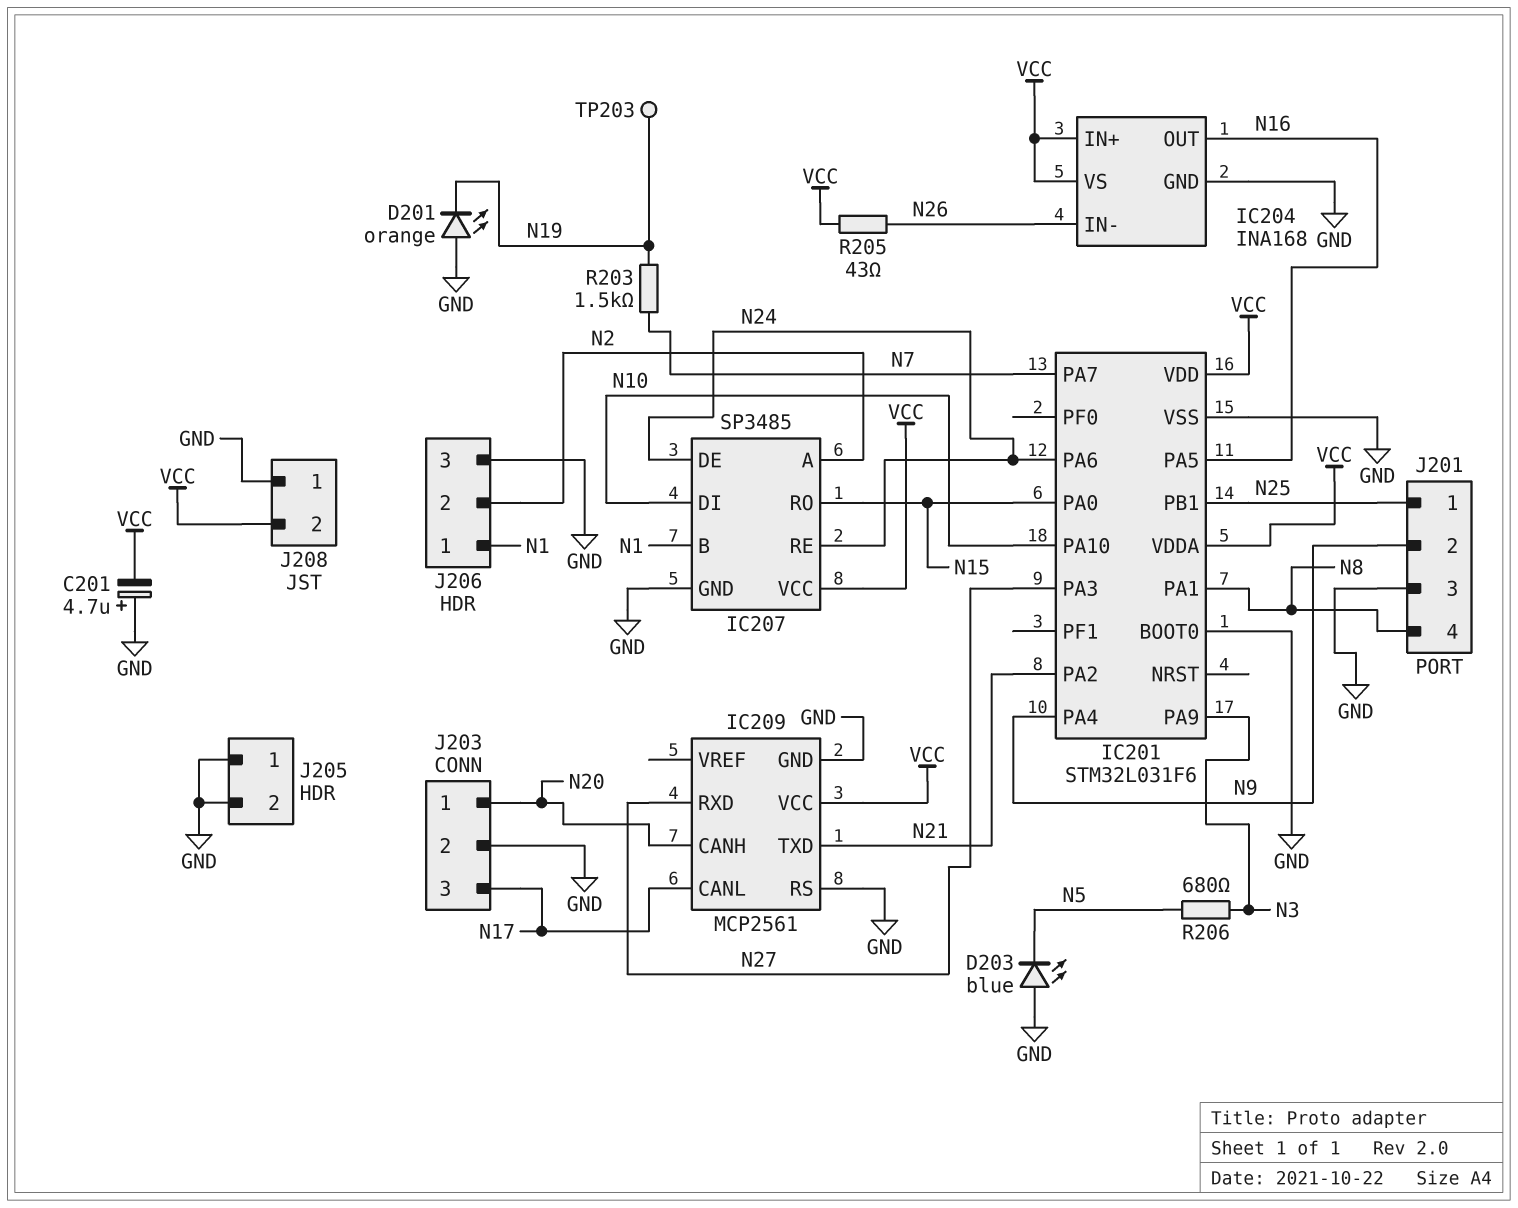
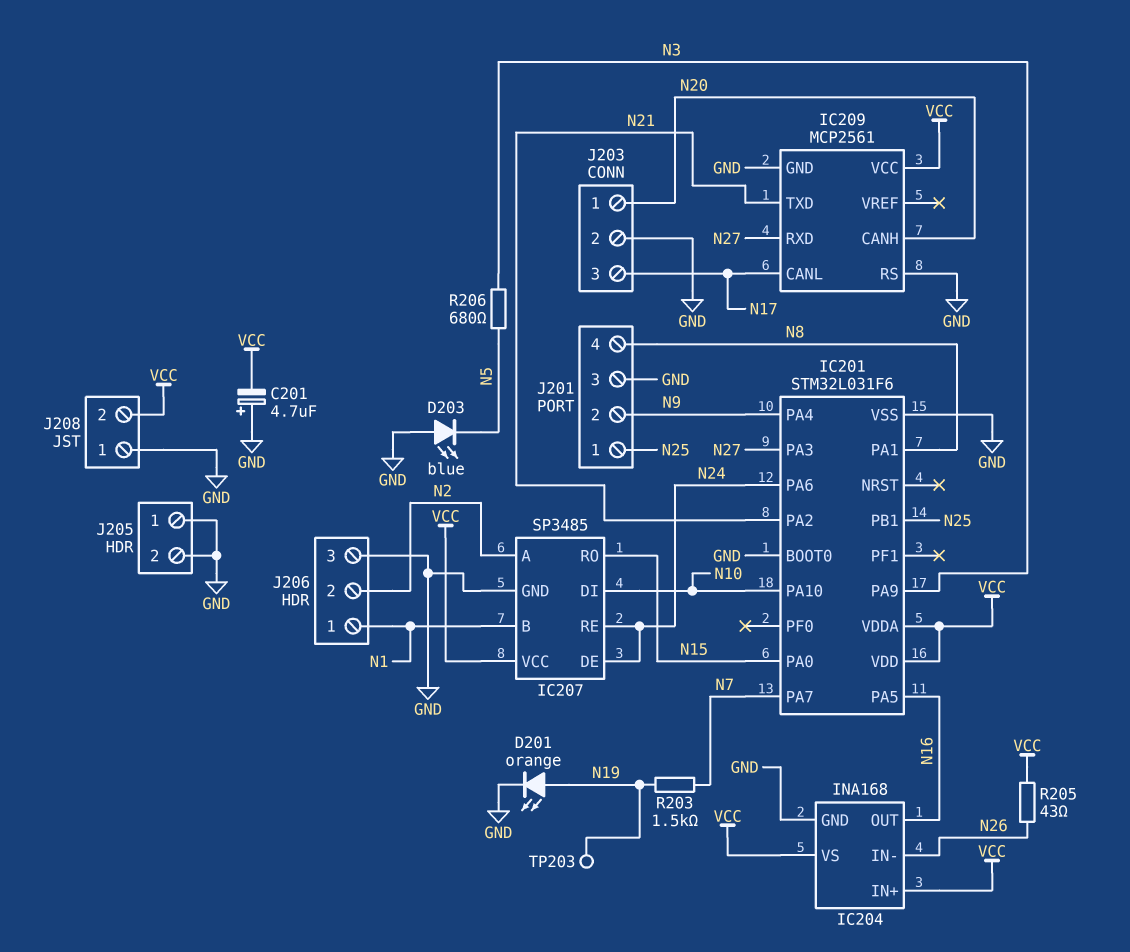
D201: LED orange (A GND, K N19) -> LED orange (A N19, K GND)

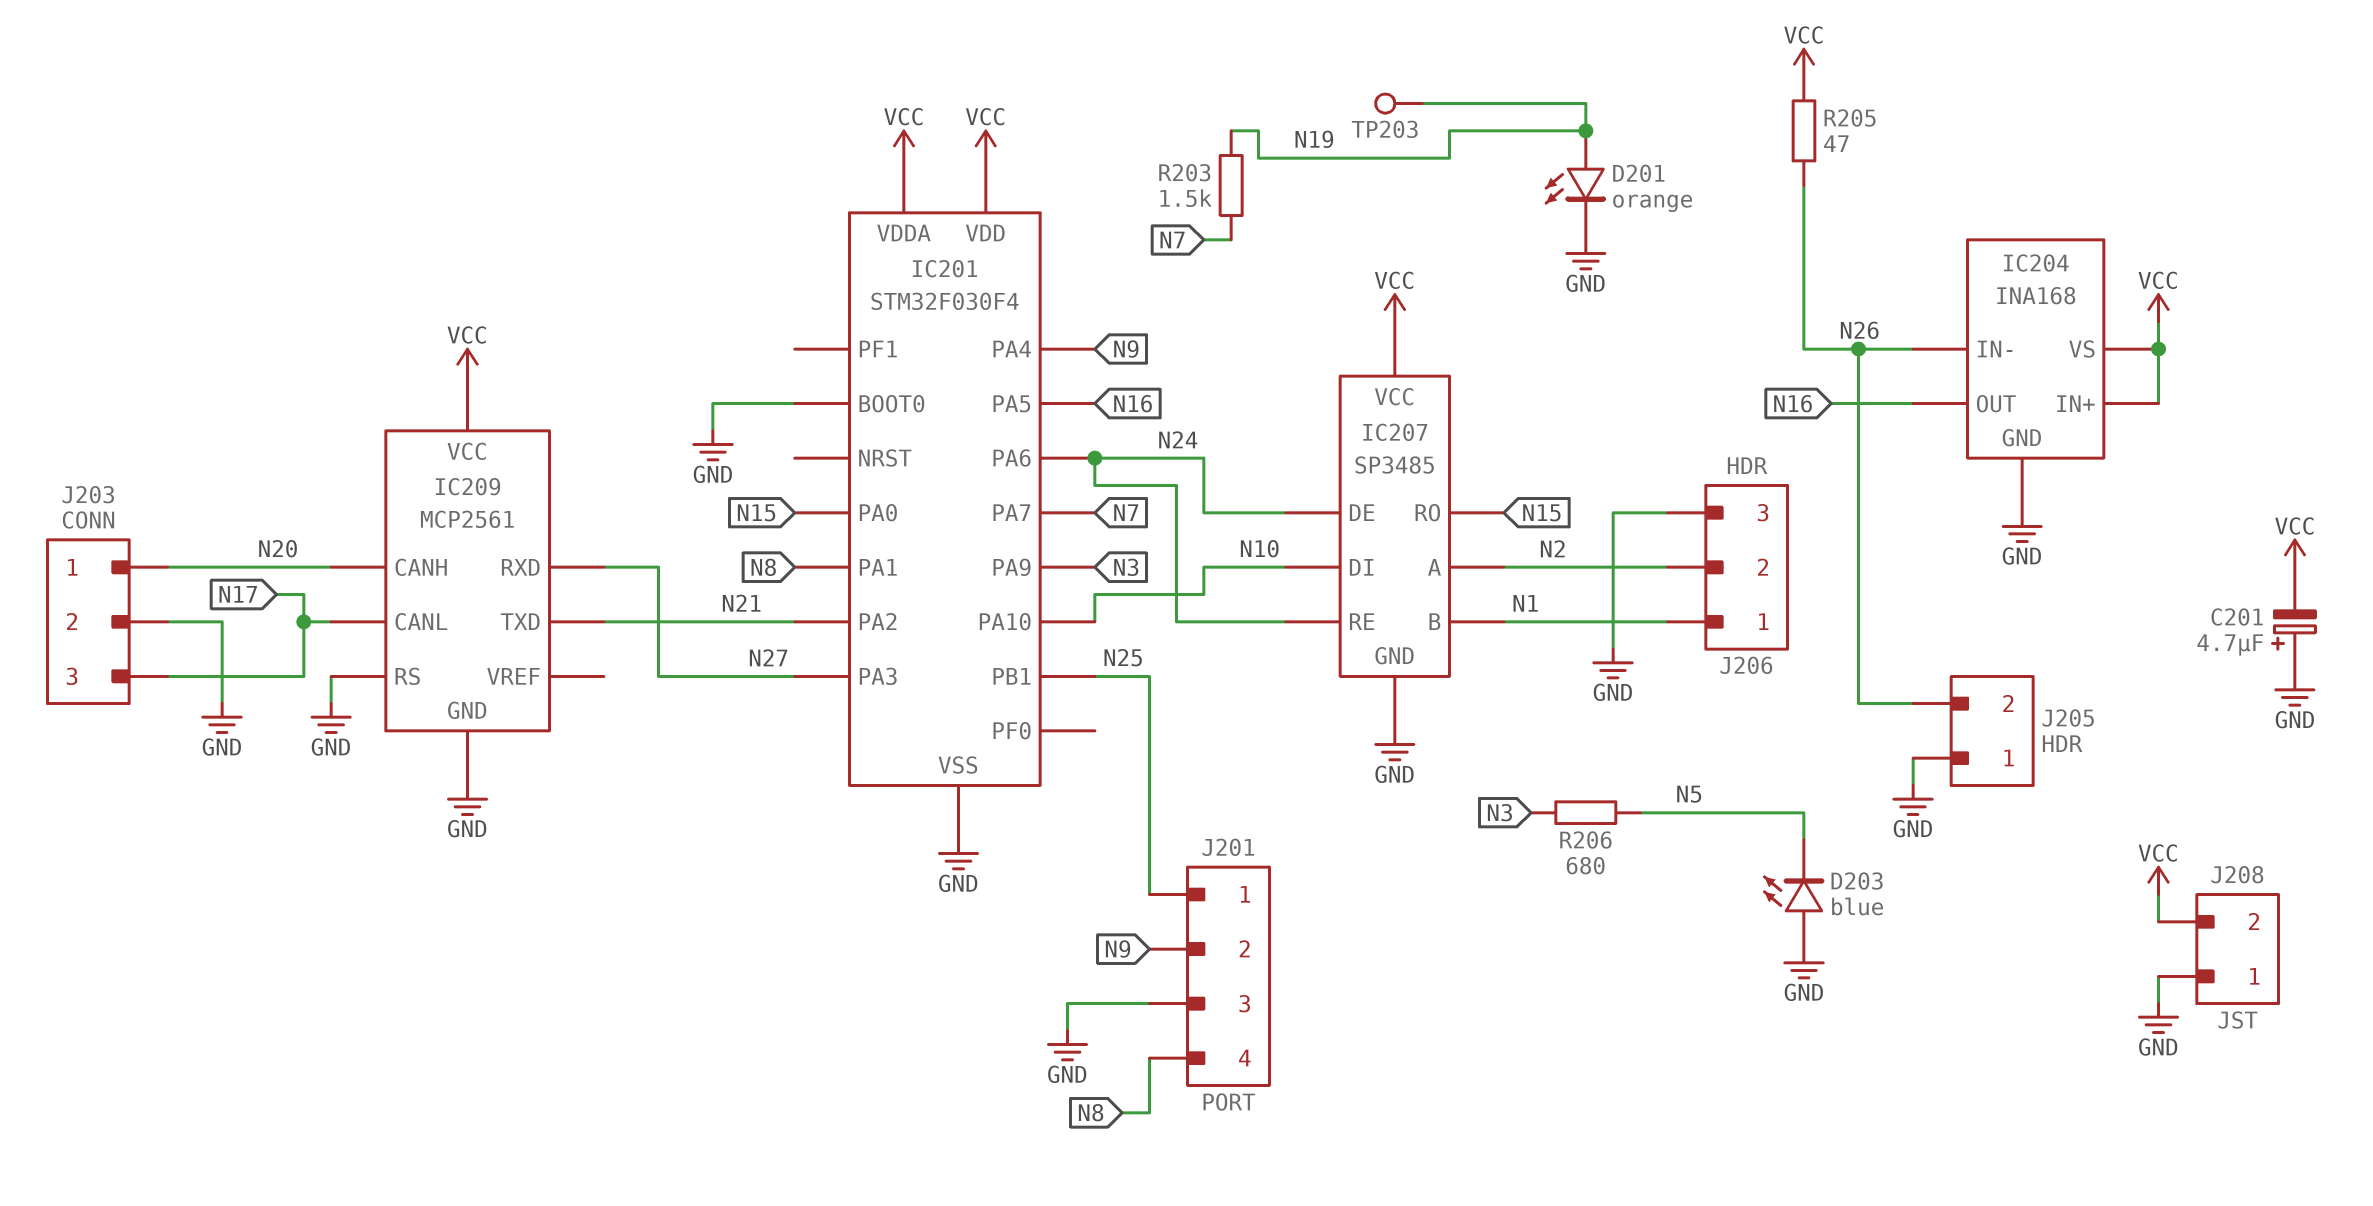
IC201: STM32L031F6 -> STM32F030F4
J205 pin 2: GND -> N26
R205: 43 (N26, VCC) -> 47 (N26, VCC)

